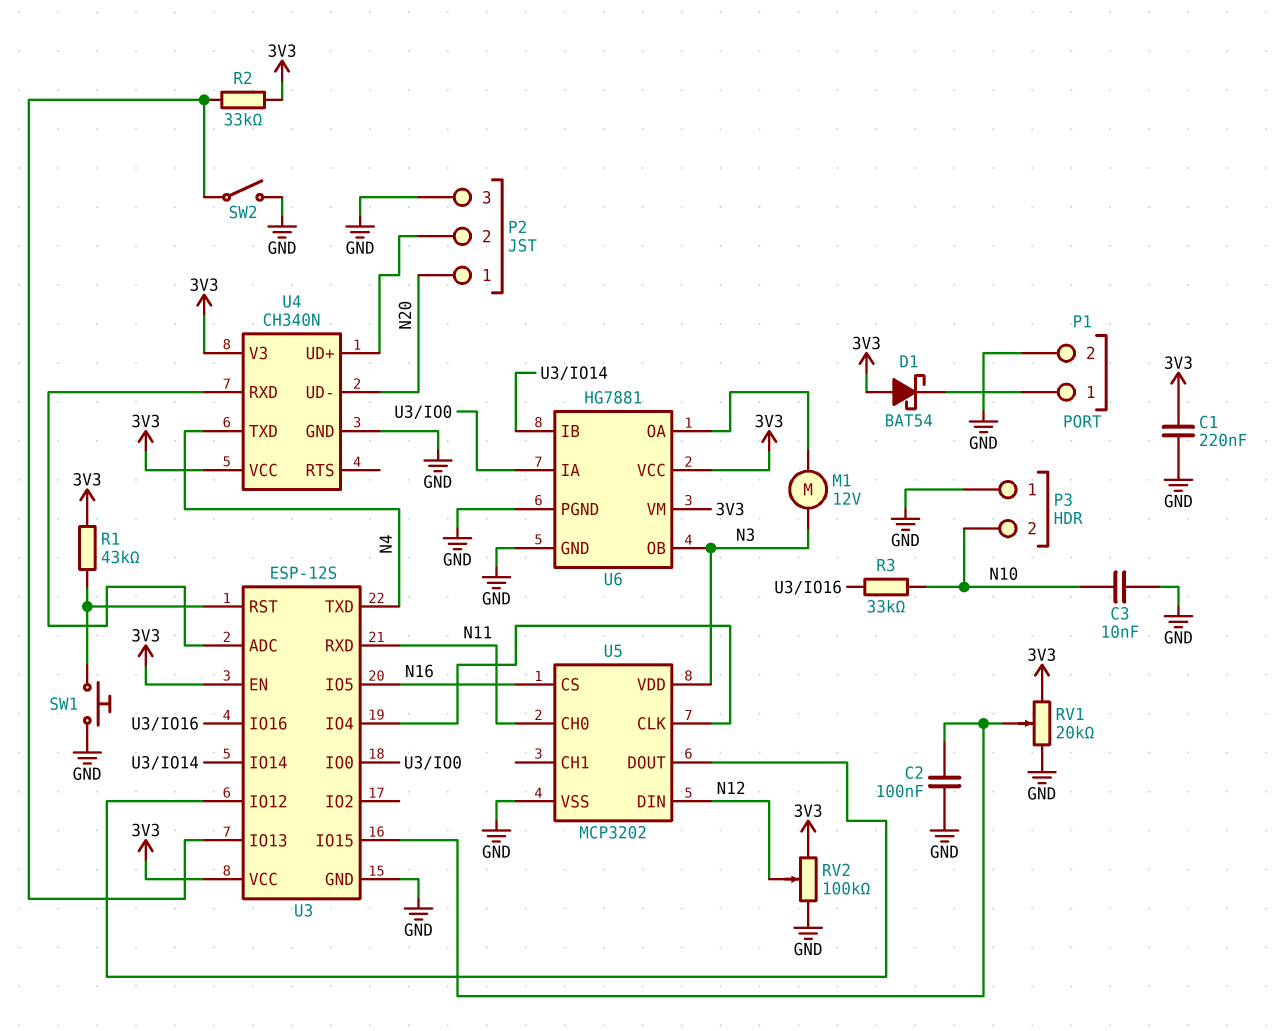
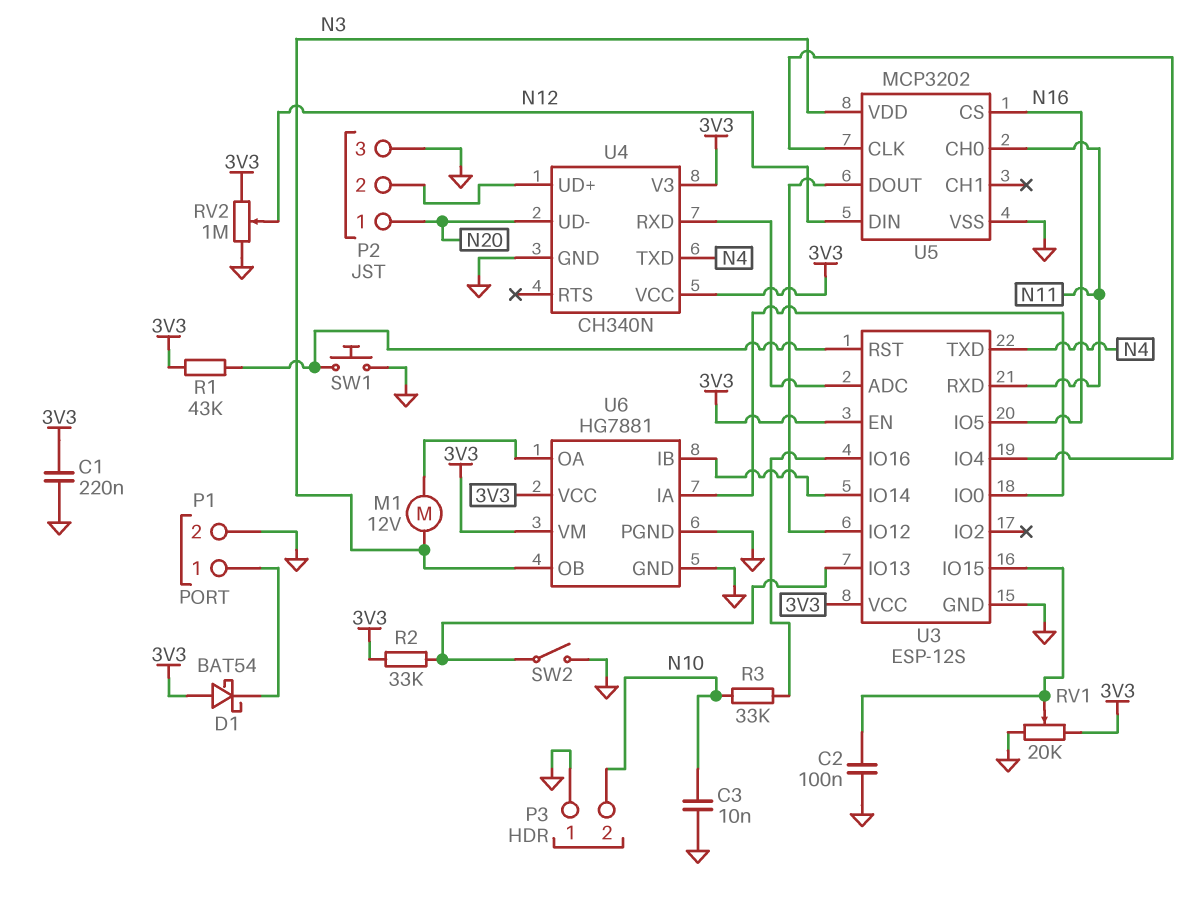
RV2: 100k (3V3, GND, wiper N12) -> 1M (3V3, GND, wiper N12)

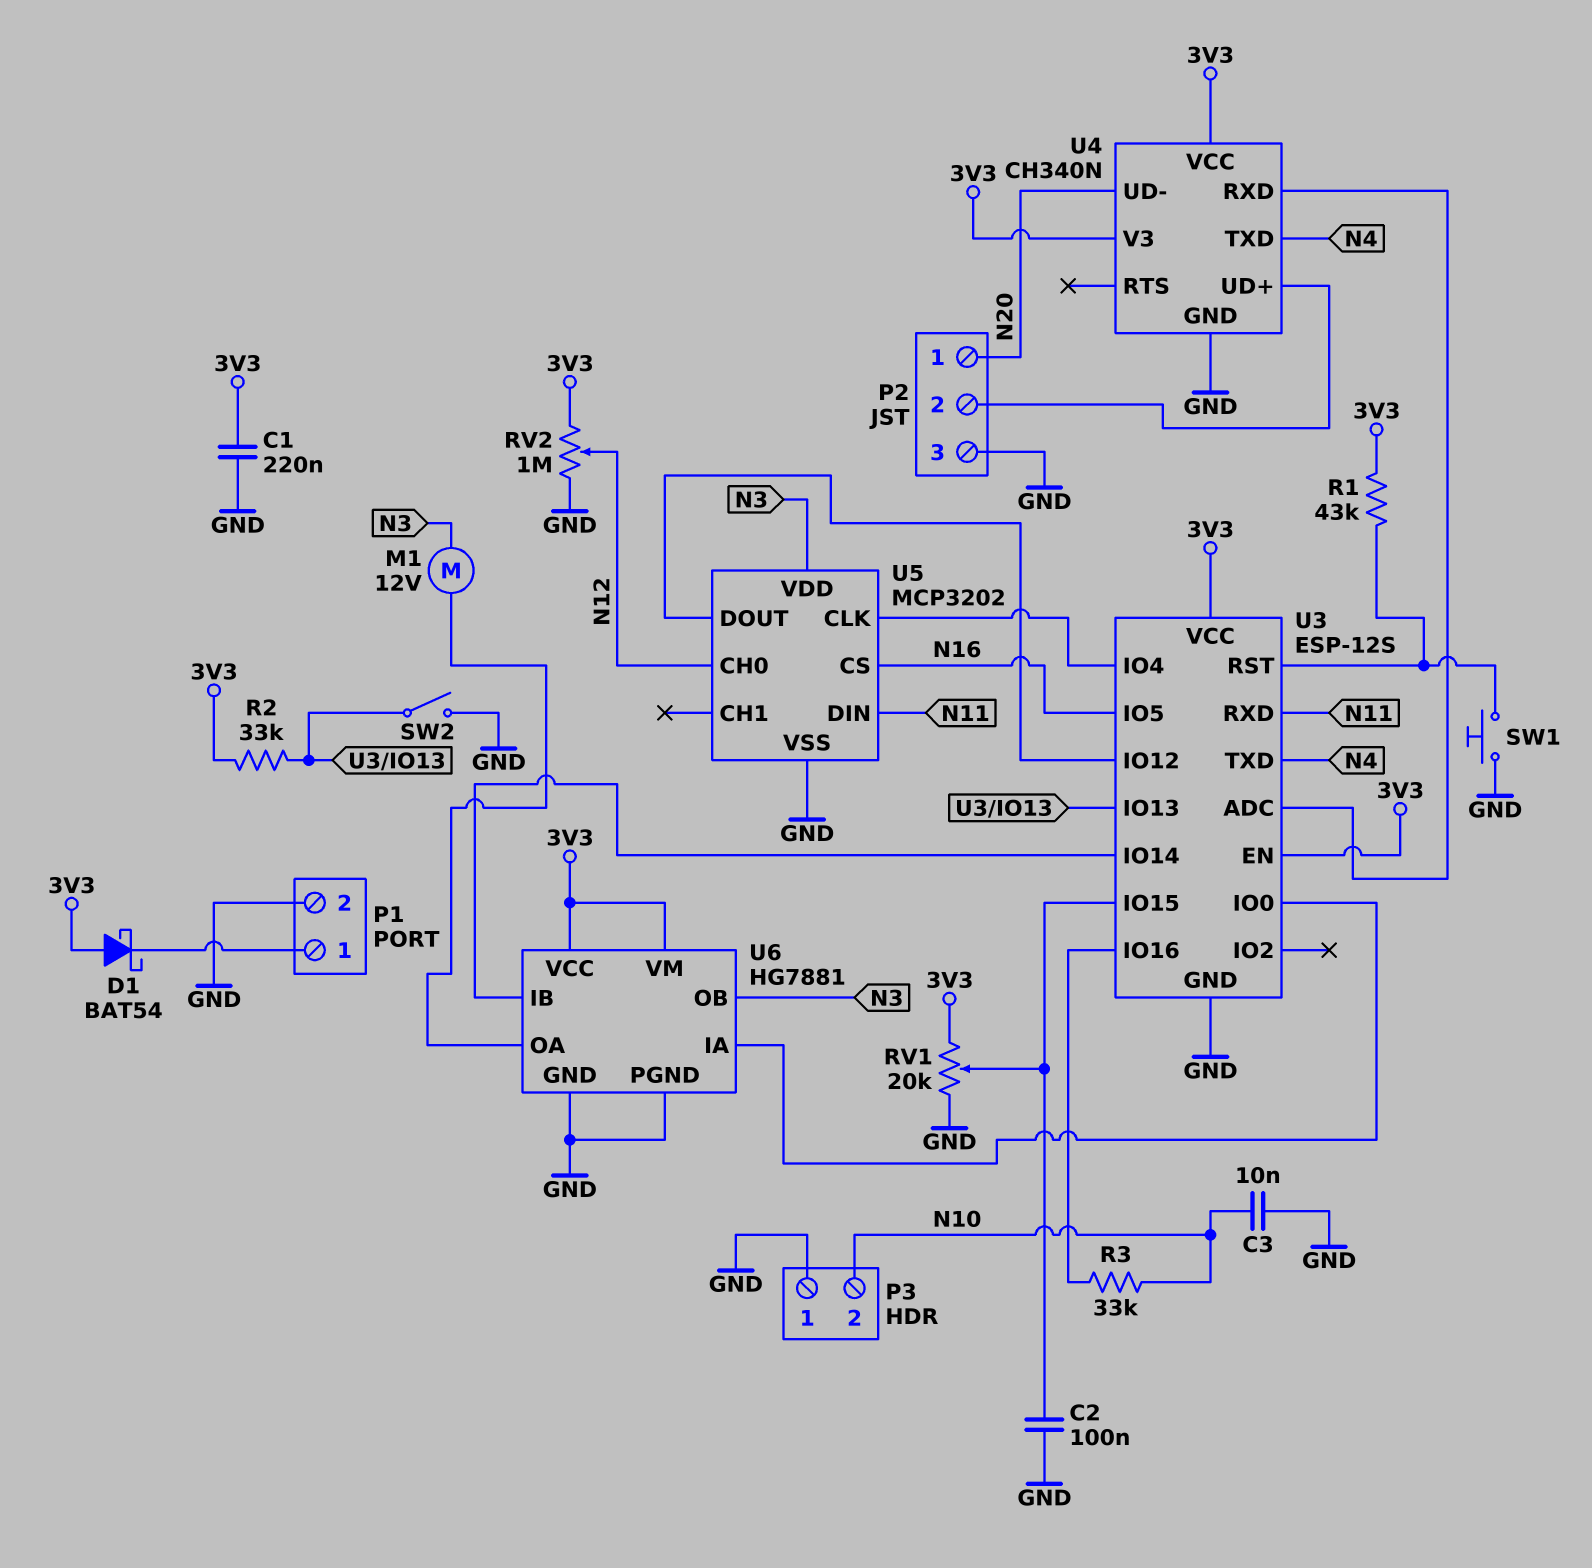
U5 pin CH0: N11 -> N12
U5 pin DIN: N12 -> N11

